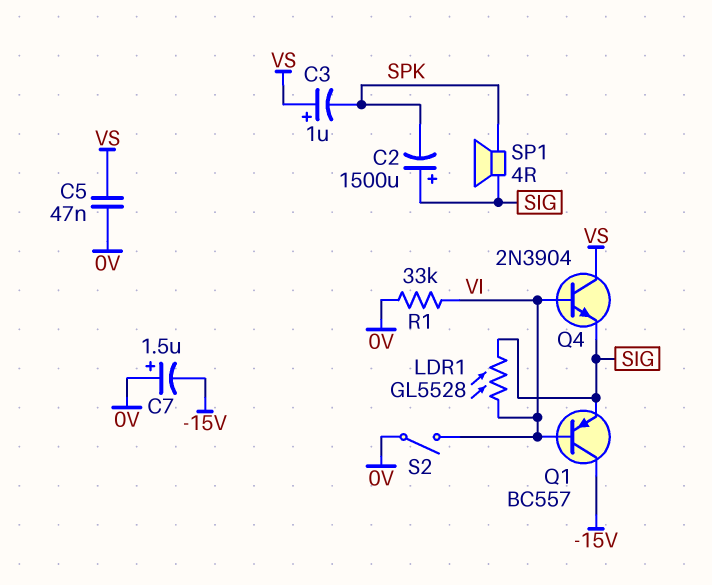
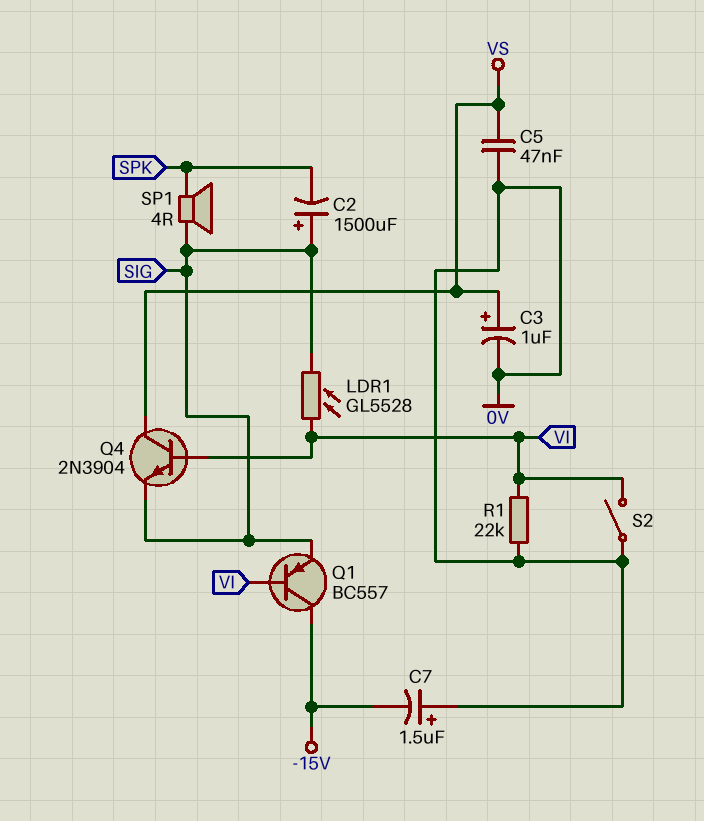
C3: 1uF (plus VS, minus SPK) -> 1uF (plus VS, minus 0V)
R1: 33k (0V, VI) -> 22k (0V, VI)

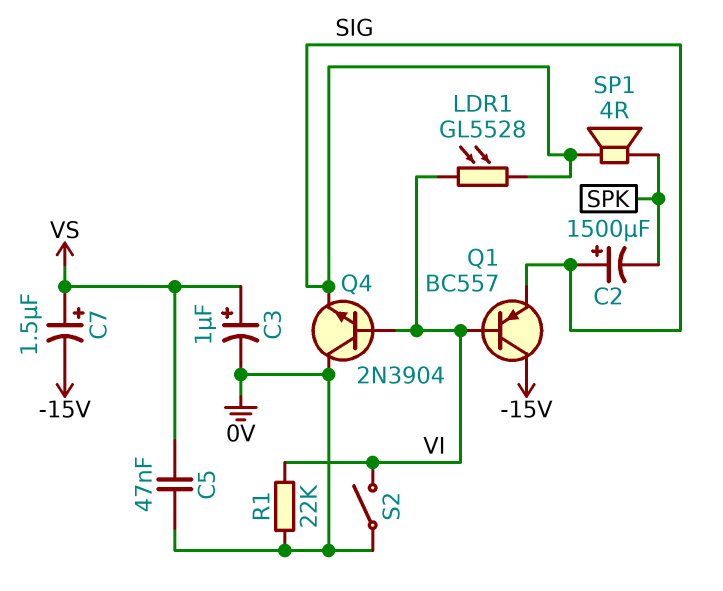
C7: 1.5uF (plus 0V, minus -15V) -> 1.5uF (plus VS, minus -15V)
Q4: NPN 2N3904 (B VI, C VS, E SIG) -> NPN 2N3904 (B VI, C 0V, E SIG)

